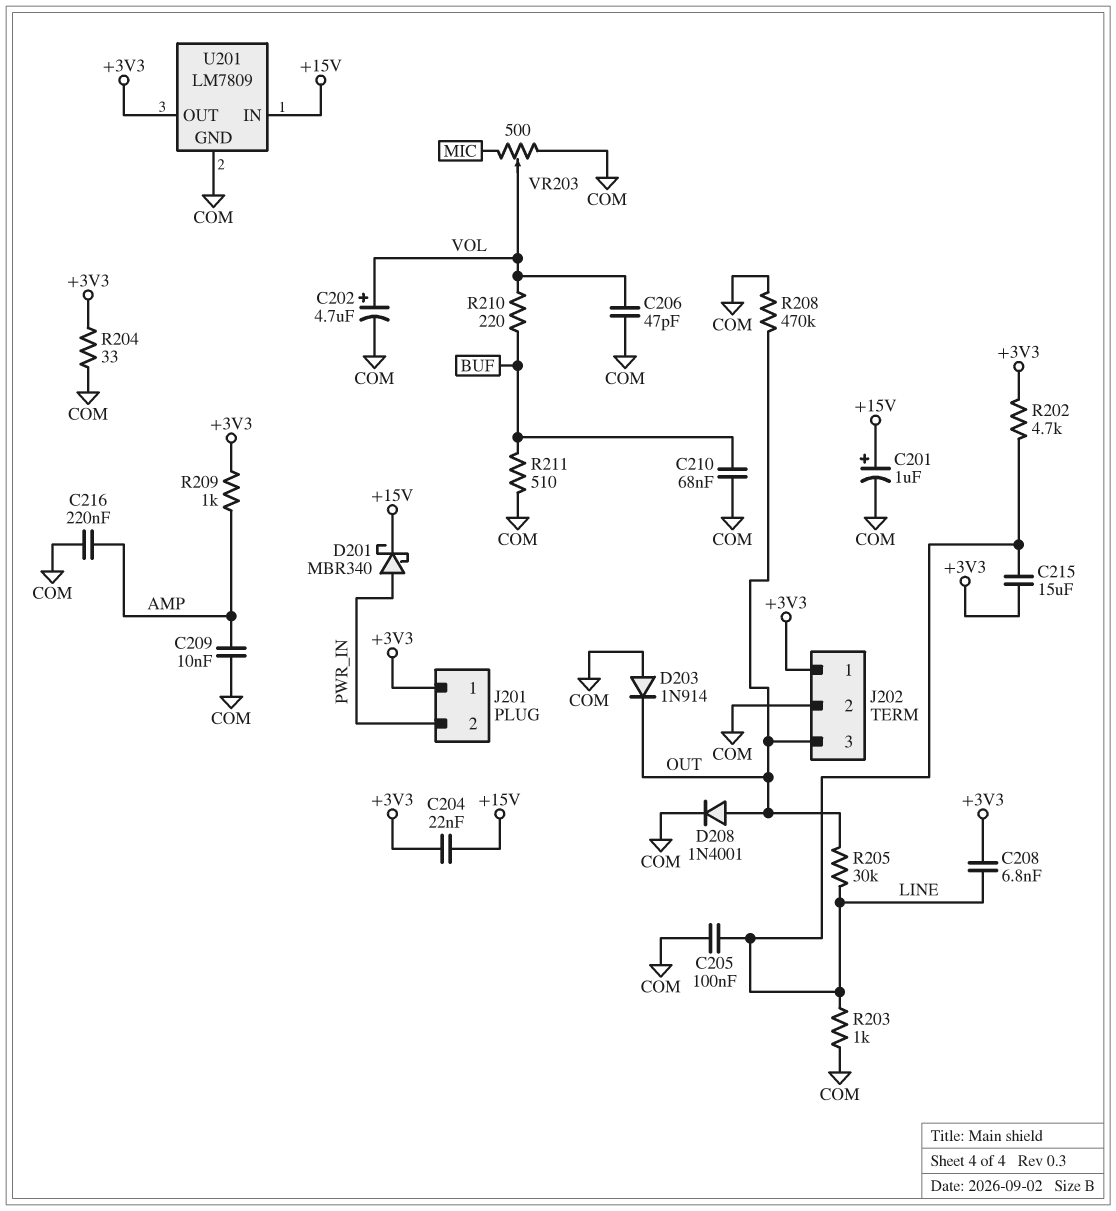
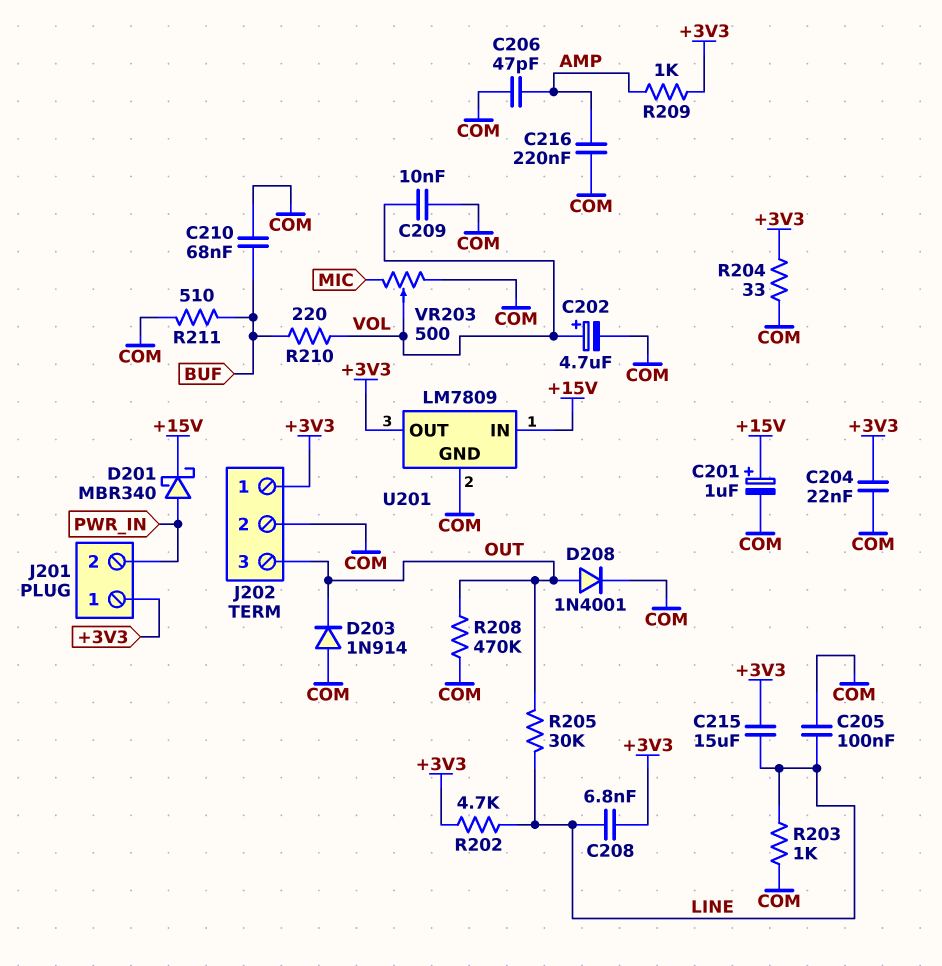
C204: 22nF (+3V3, +15V) -> 22nF (+3V3, COM)
C206: 47pF (COM, VOL) -> 47pF (AMP, COM)
C209: 10nF (AMP, COM) -> 10nF (COM, VOL)

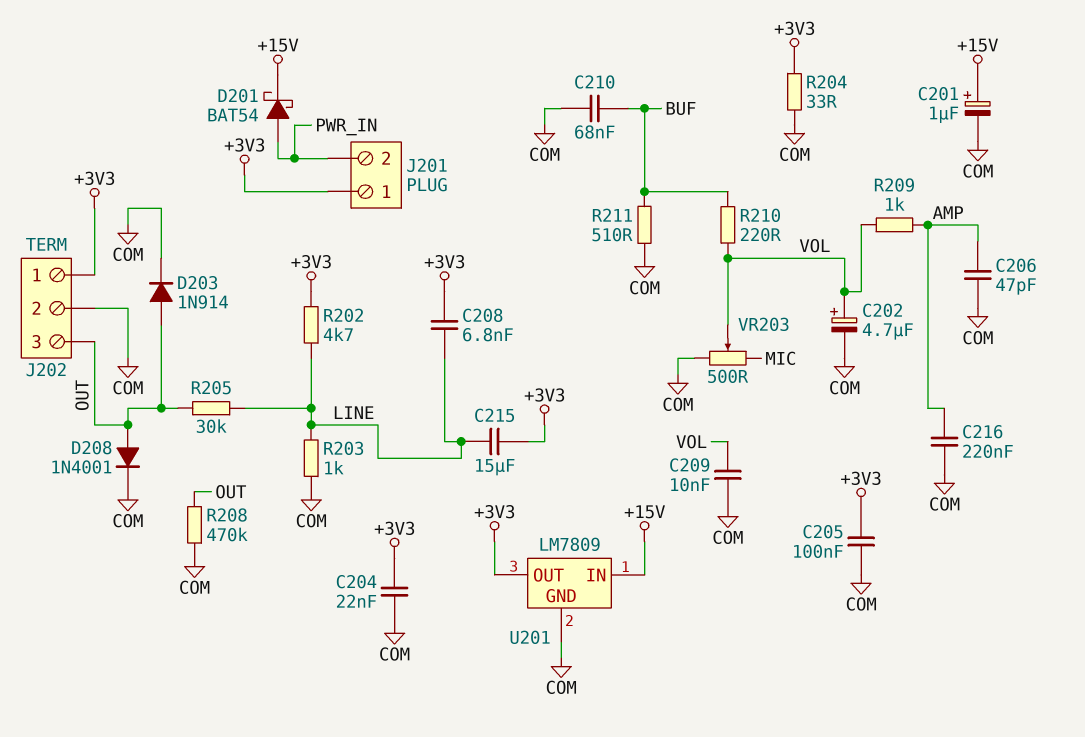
C205: 100nF (COM, LINE) -> 100nF (+3V3, COM)
D201: schottky MBR340 (A PWR_IN, K +15V) -> schottky BAT54 (A PWR_IN, K +15V)
D203: diode 1N914 (A COM, K OUT) -> diode 1N914 (A OUT, K COM)
R209: 1k (+3V3, AMP) -> 1k (AMP, VOL)

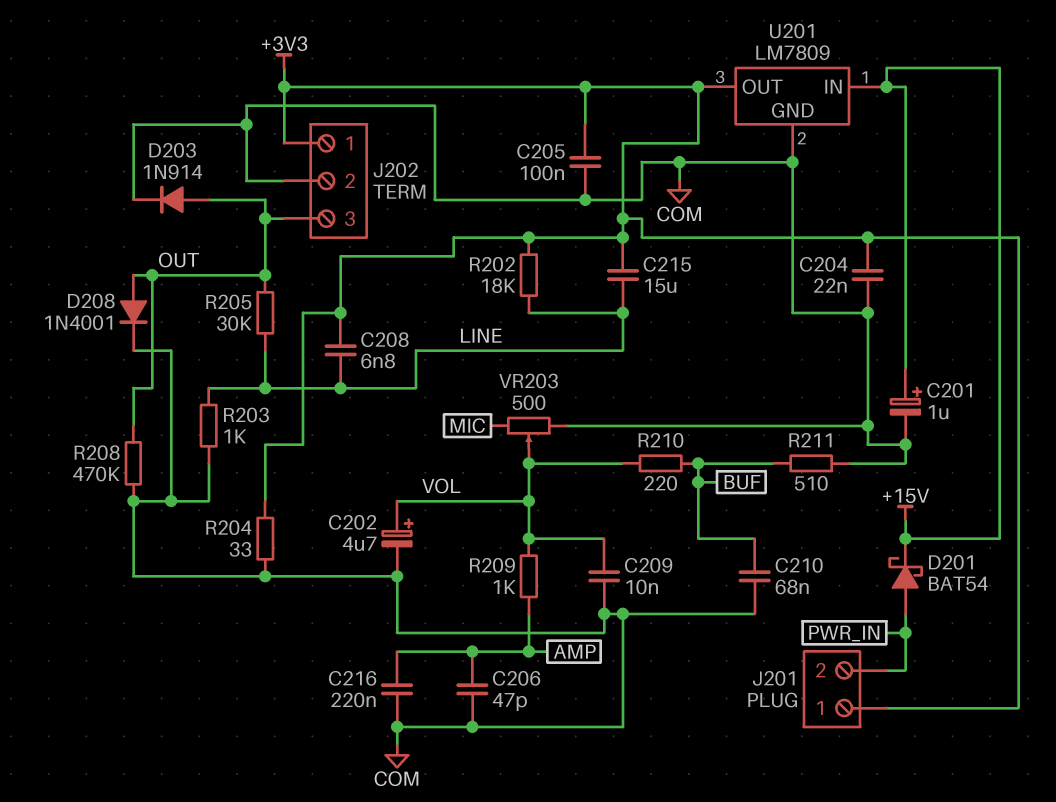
R202: 4.7k (+3V3, LINE) -> 18k (+3V3, LINE)

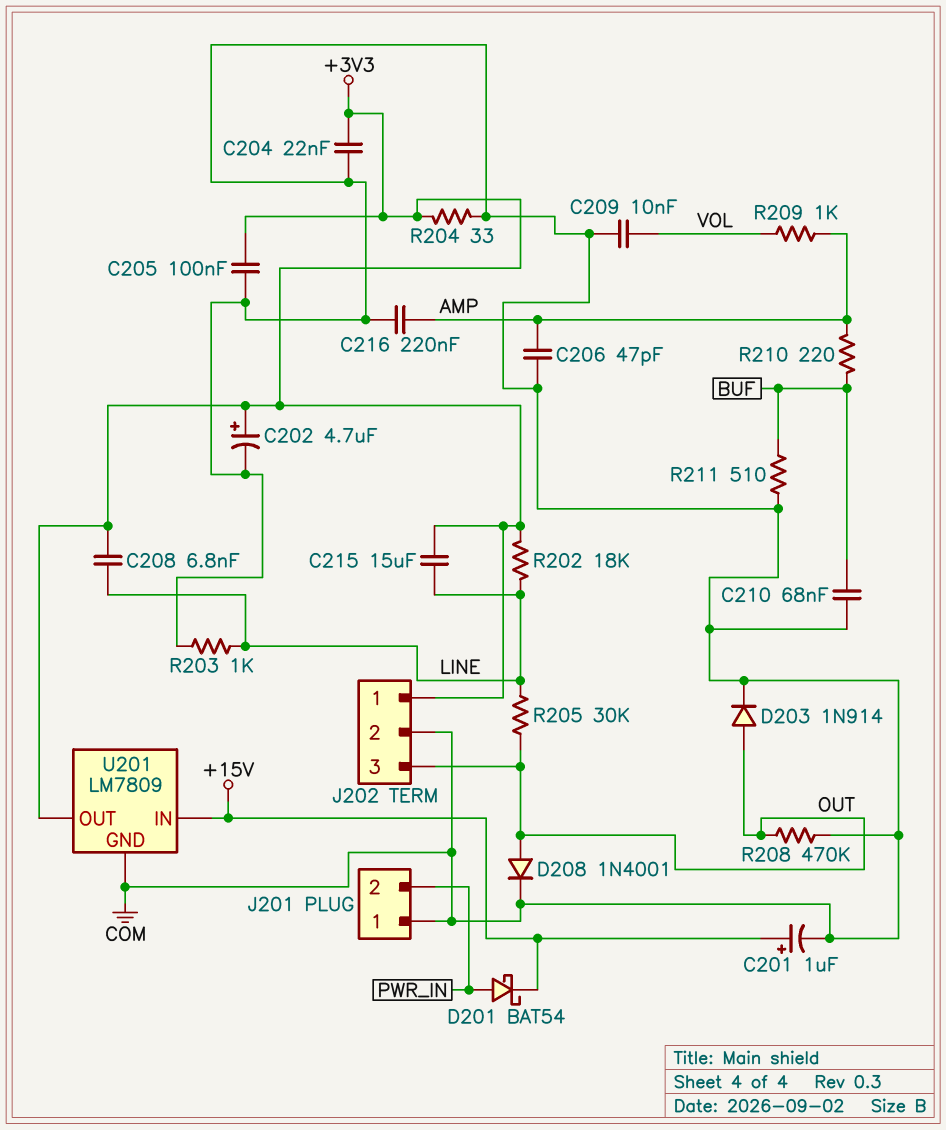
C202: 4.7uF (plus VOL, minus COM) -> 4.7uF (plus +3V3, minus COM)
J201 pin 1: +3V3 -> COM
R210: 220 (BUF, VOL) -> 220 (AMP, BUF)
VR203: 500 (COM, MIC, wiper VOL) -> none

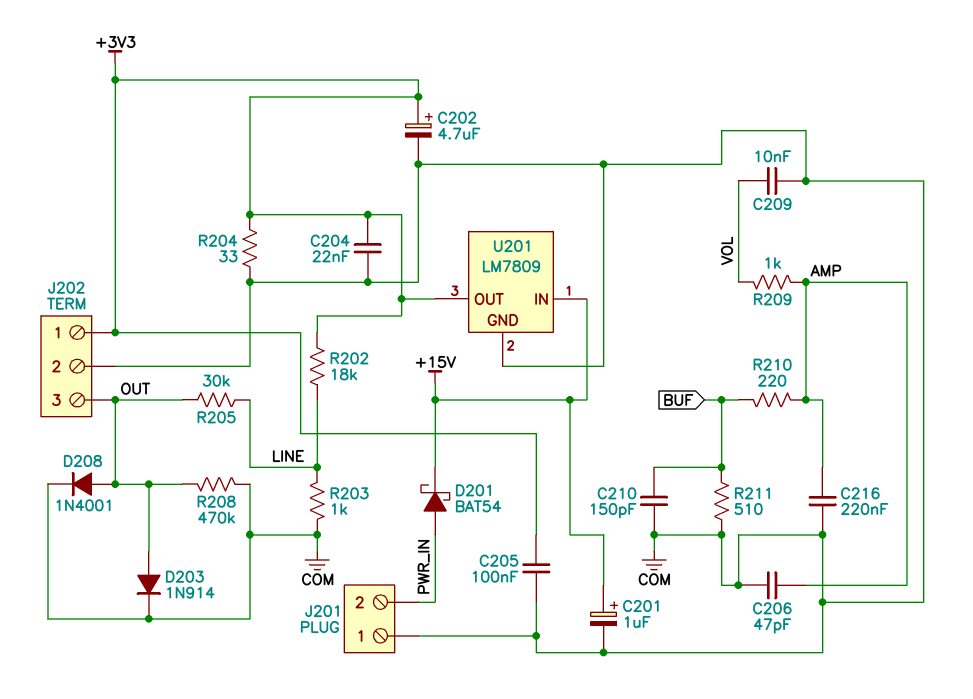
C208: 6.8nF (+3V3, LINE) -> none
C210: 68nF (BUF, COM) -> 150pF (BUF, COM)
C215: 15uF (+3V3, LINE) -> none

